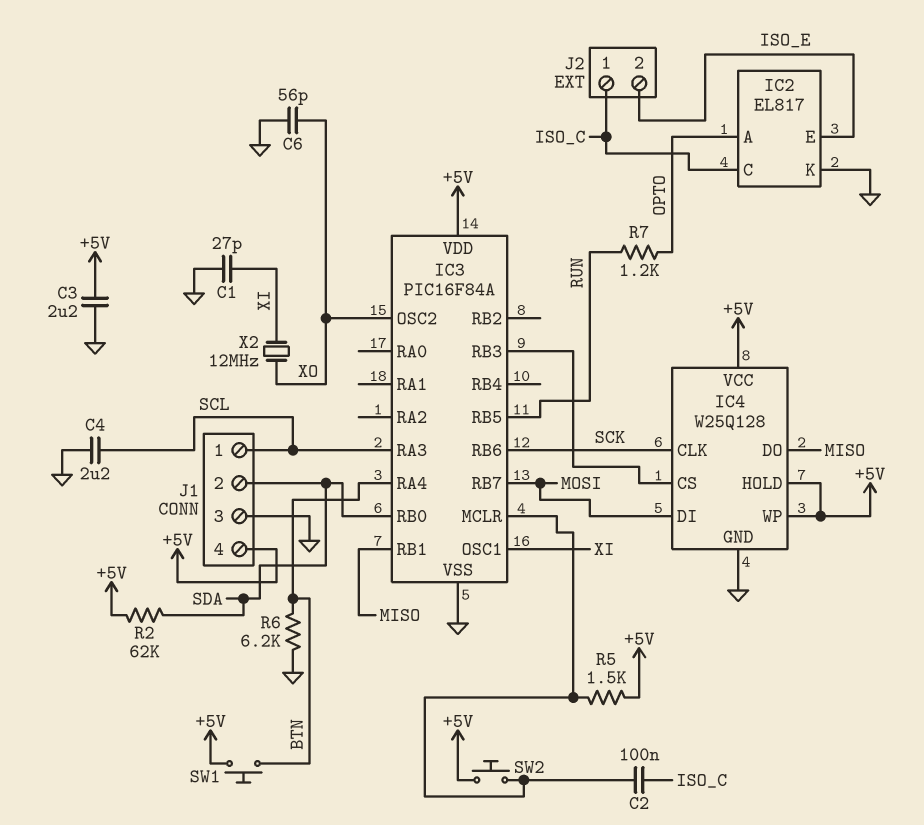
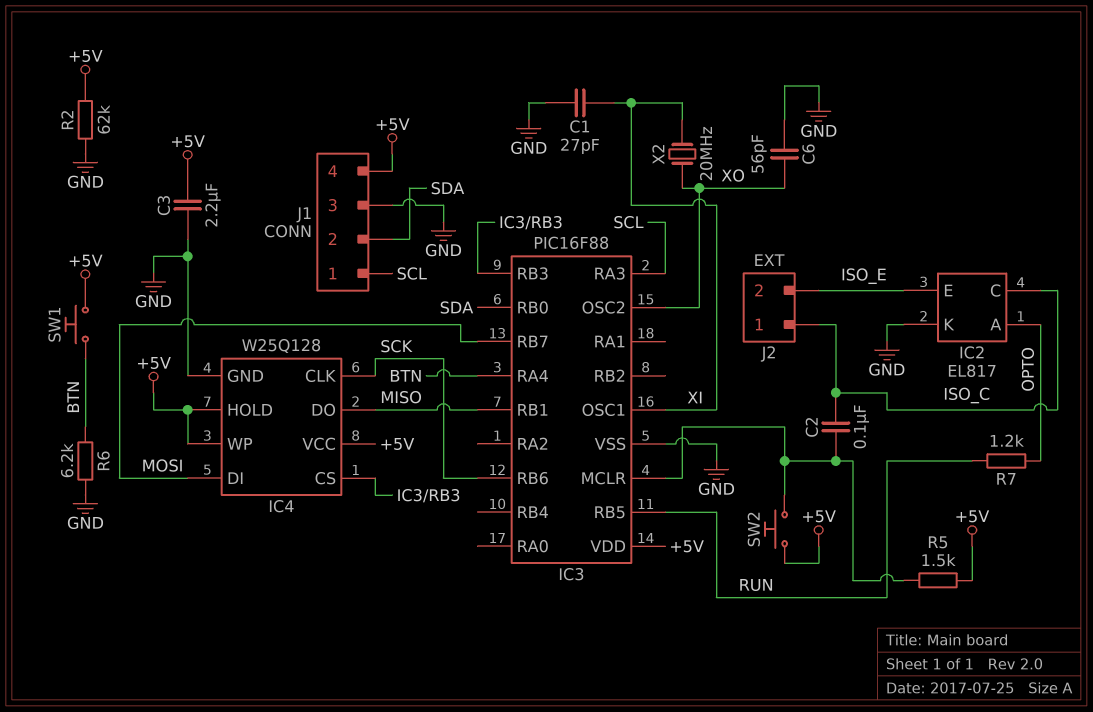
C4: 2.2uF (GND, SCL) -> none
IC3: PIC16F84A -> PIC16F88
R2: 62k (+5V, SDA) -> 62k (+5V, GND)
X2: 12MHz (XI, XO) -> 20MHz (XI, XO)

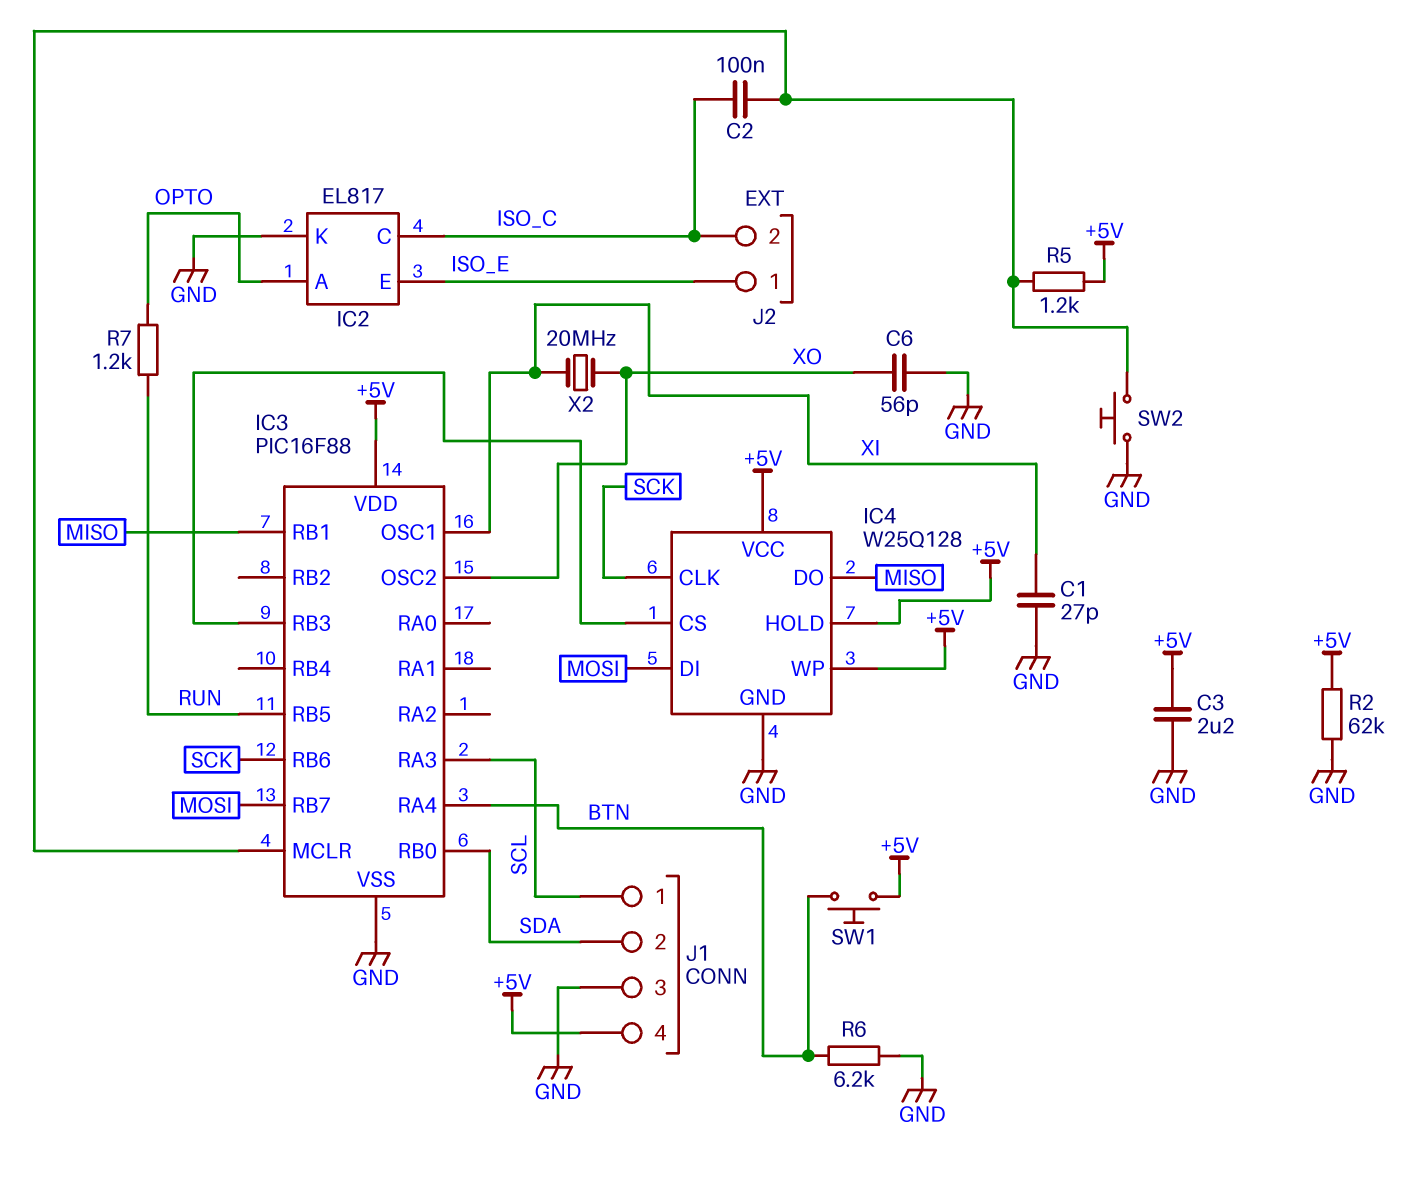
J2 pin 1: ISO_C -> ISO_E
J2 pin 2: ISO_E -> ISO_C
R5: 1.5k (+5V, IC3/MCLR) -> 1.2k (+5V, IC3/MCLR)
SW2: button (+5V, IC3/MCLR) -> button (GND, IC3/MCLR)

